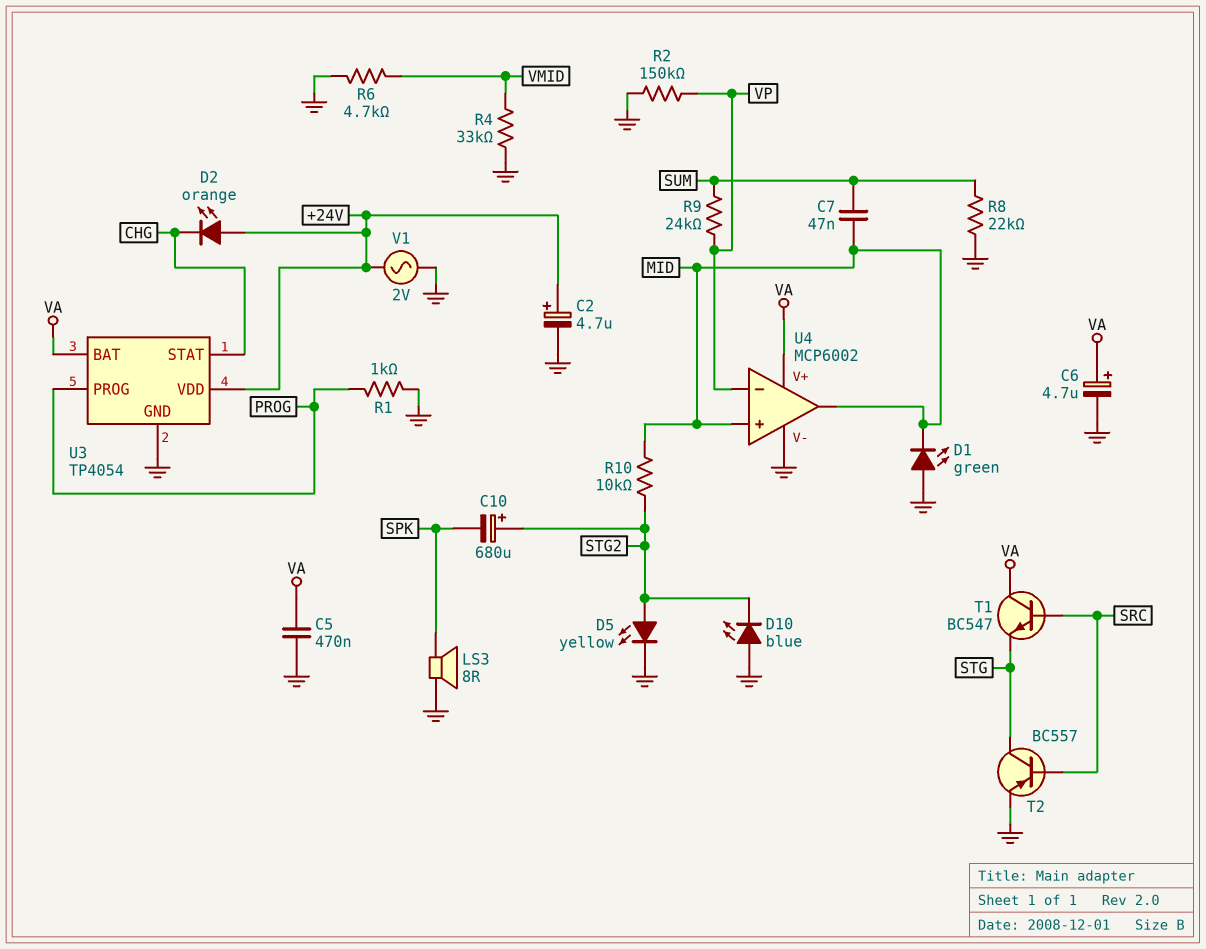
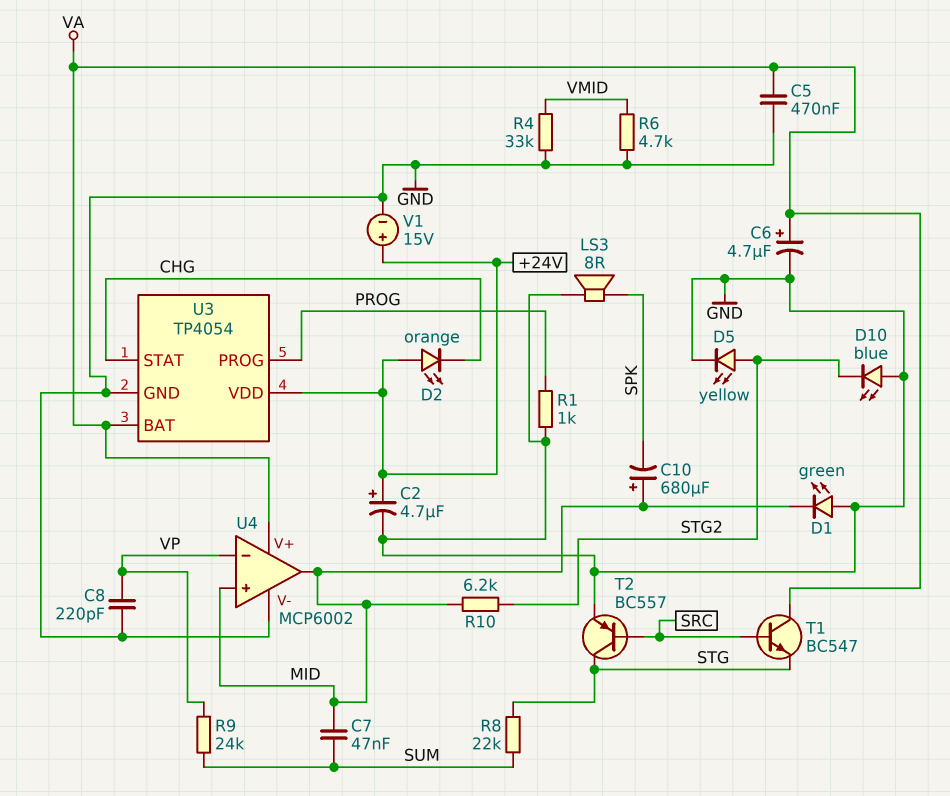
C8: none -> 220pF (GND, VP)
C10: 680uF (plus STG2, minus SPK) -> 680uF (plus MID, minus SPK)
R2: 150k (GND, VP) -> none
R8: 22k (GND, SUM) -> 22k (STG, SUM)
R10: 10k (MID, STG2) -> 6.2k (MID, STG2)
V1: AC 2V (+24V, GND) -> 15V (plus +24V, minus GND)

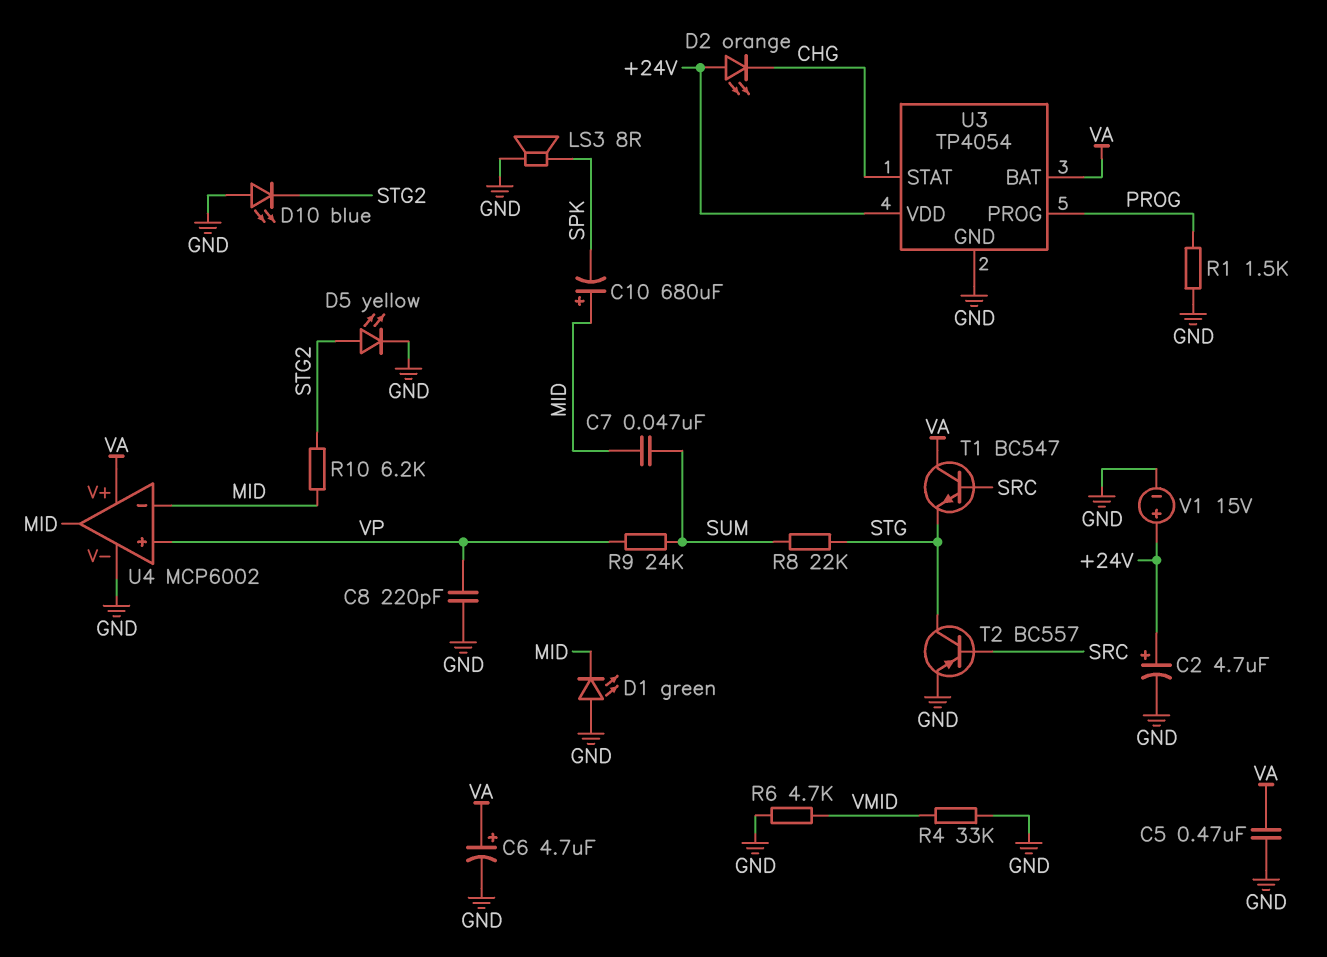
R1: 1k (GND, PROG) -> 1.5k (GND, PROG)
U4 pin in+: MID -> VP
U4 pin in-: VP -> MID

